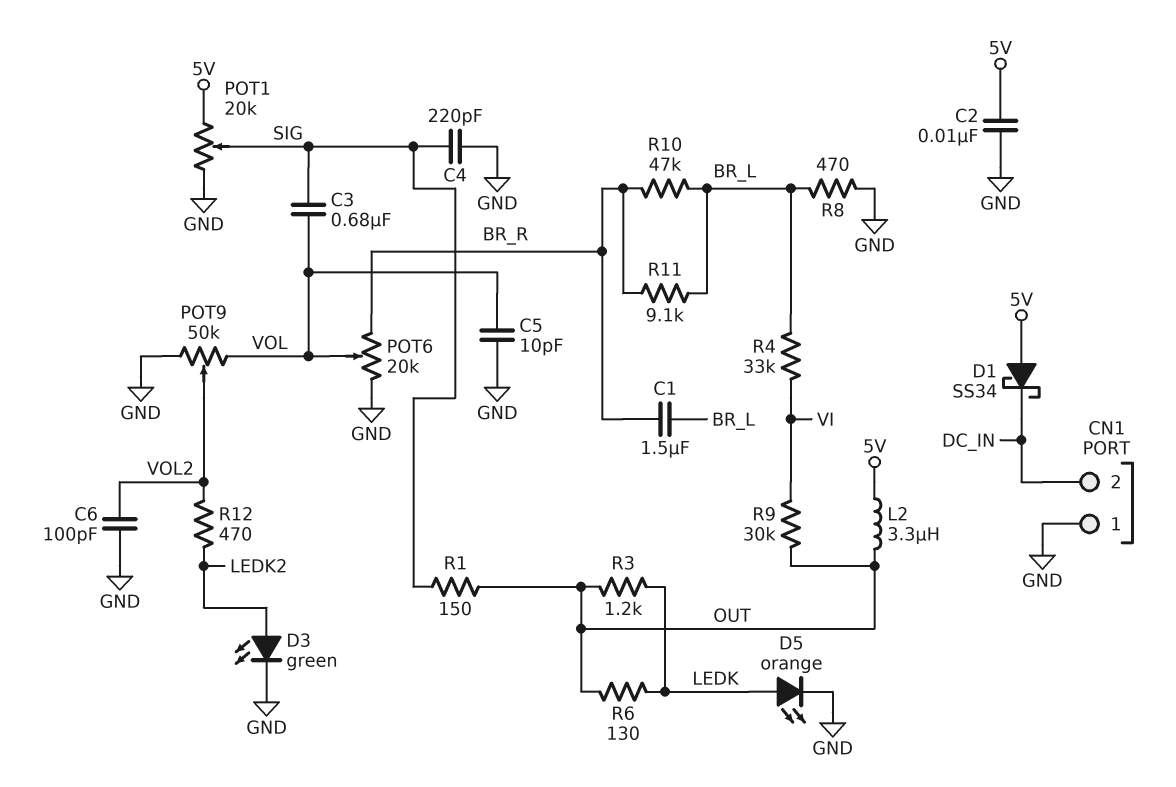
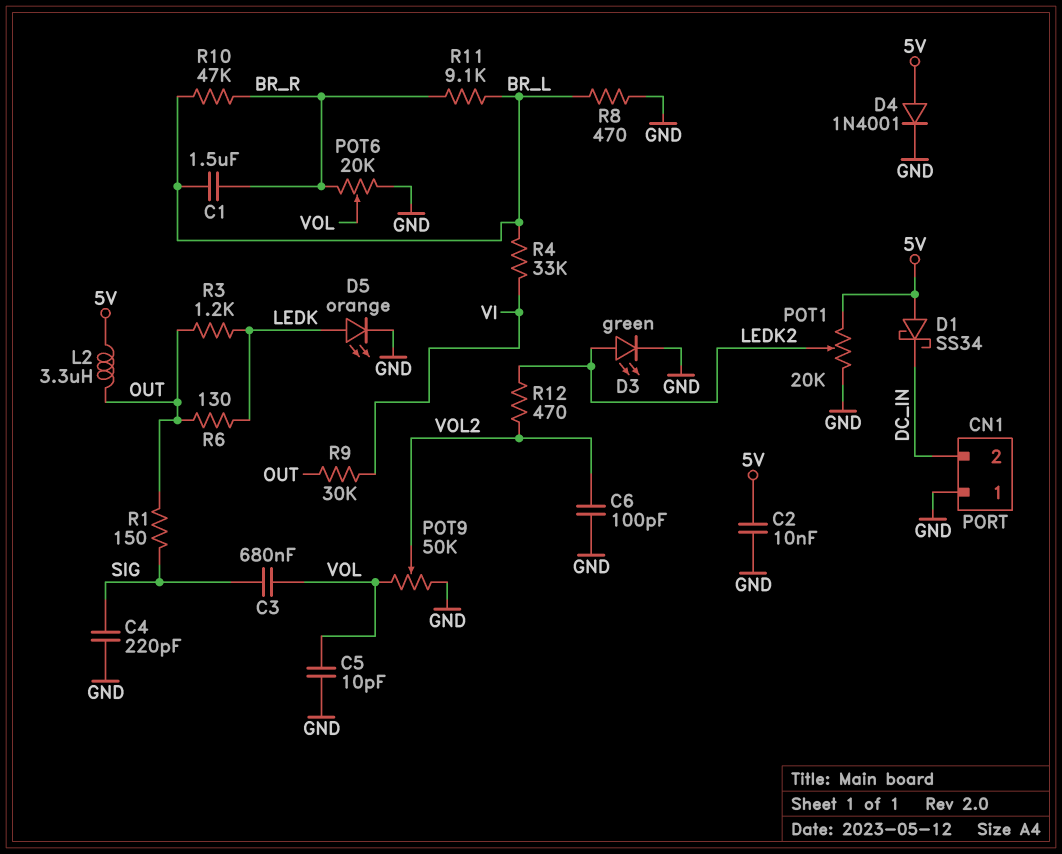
D4: none -> diode 1N4001 (A 5V, K GND)
POT1: 20k (5V, GND, wiper SIG) -> 20k (5V, GND, wiper LEDK2)

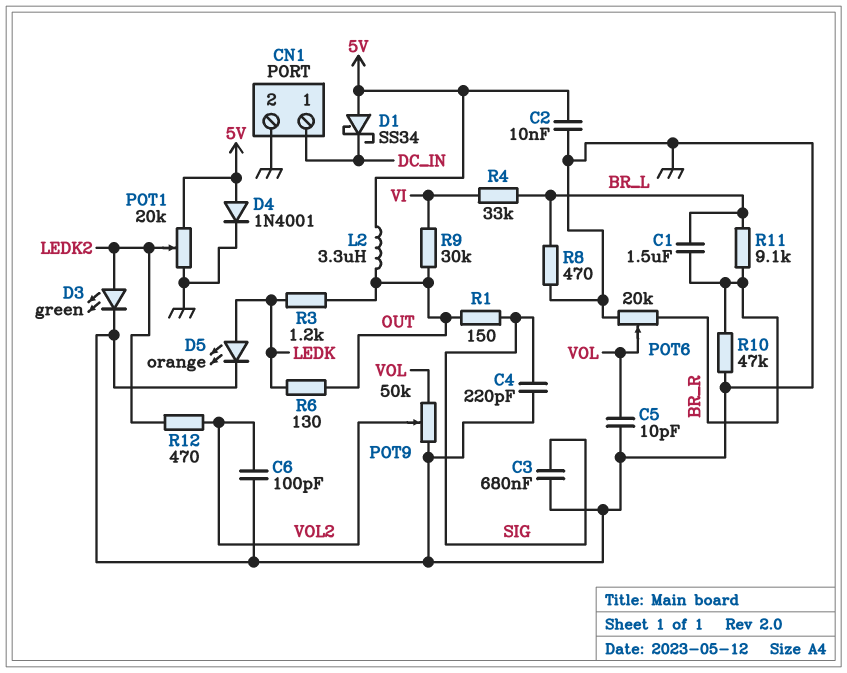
C3: 680nF (SIG, VOL) -> 680nF (GND, SIG)
CN1 pin 1: GND -> DC_IN
CN1 pin 2: DC_IN -> GND
R10: 47k (BR_L, BR_R) -> 47k (BR_R, GND)

